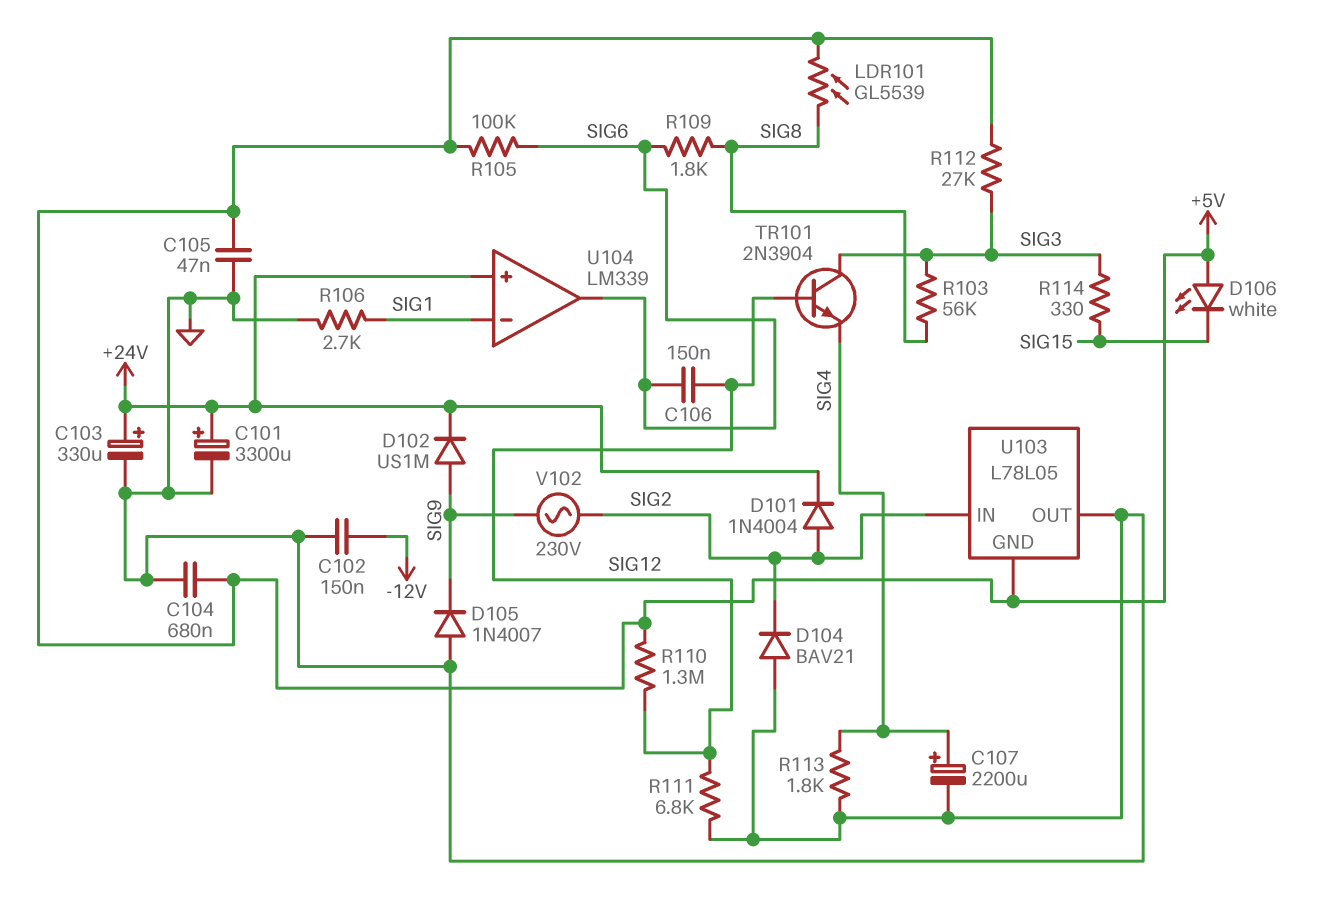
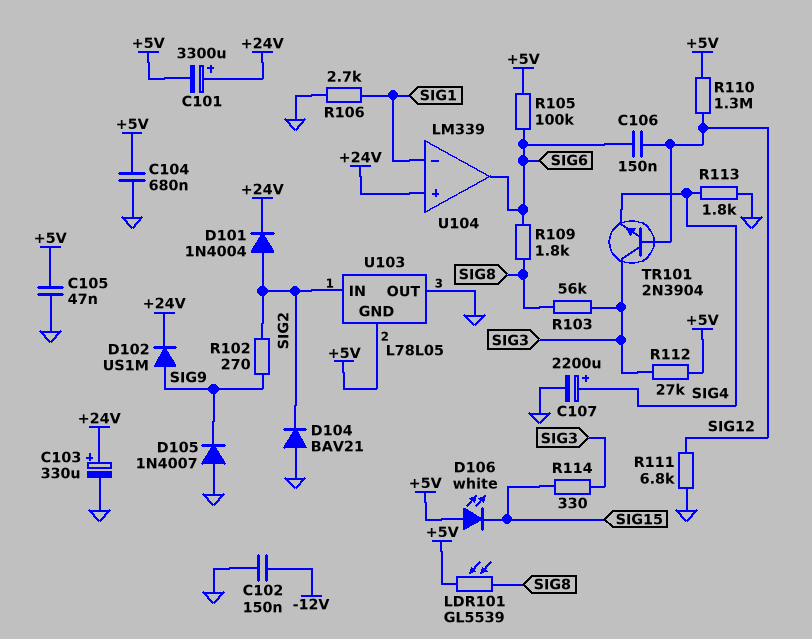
C101: 3300uF (plus +24V, minus GND) -> 3300uF (plus +24V, minus +5V)
R102: none -> 270 (SIG2, SIG9)
V102: AC 230V (SIG2, SIG9) -> none

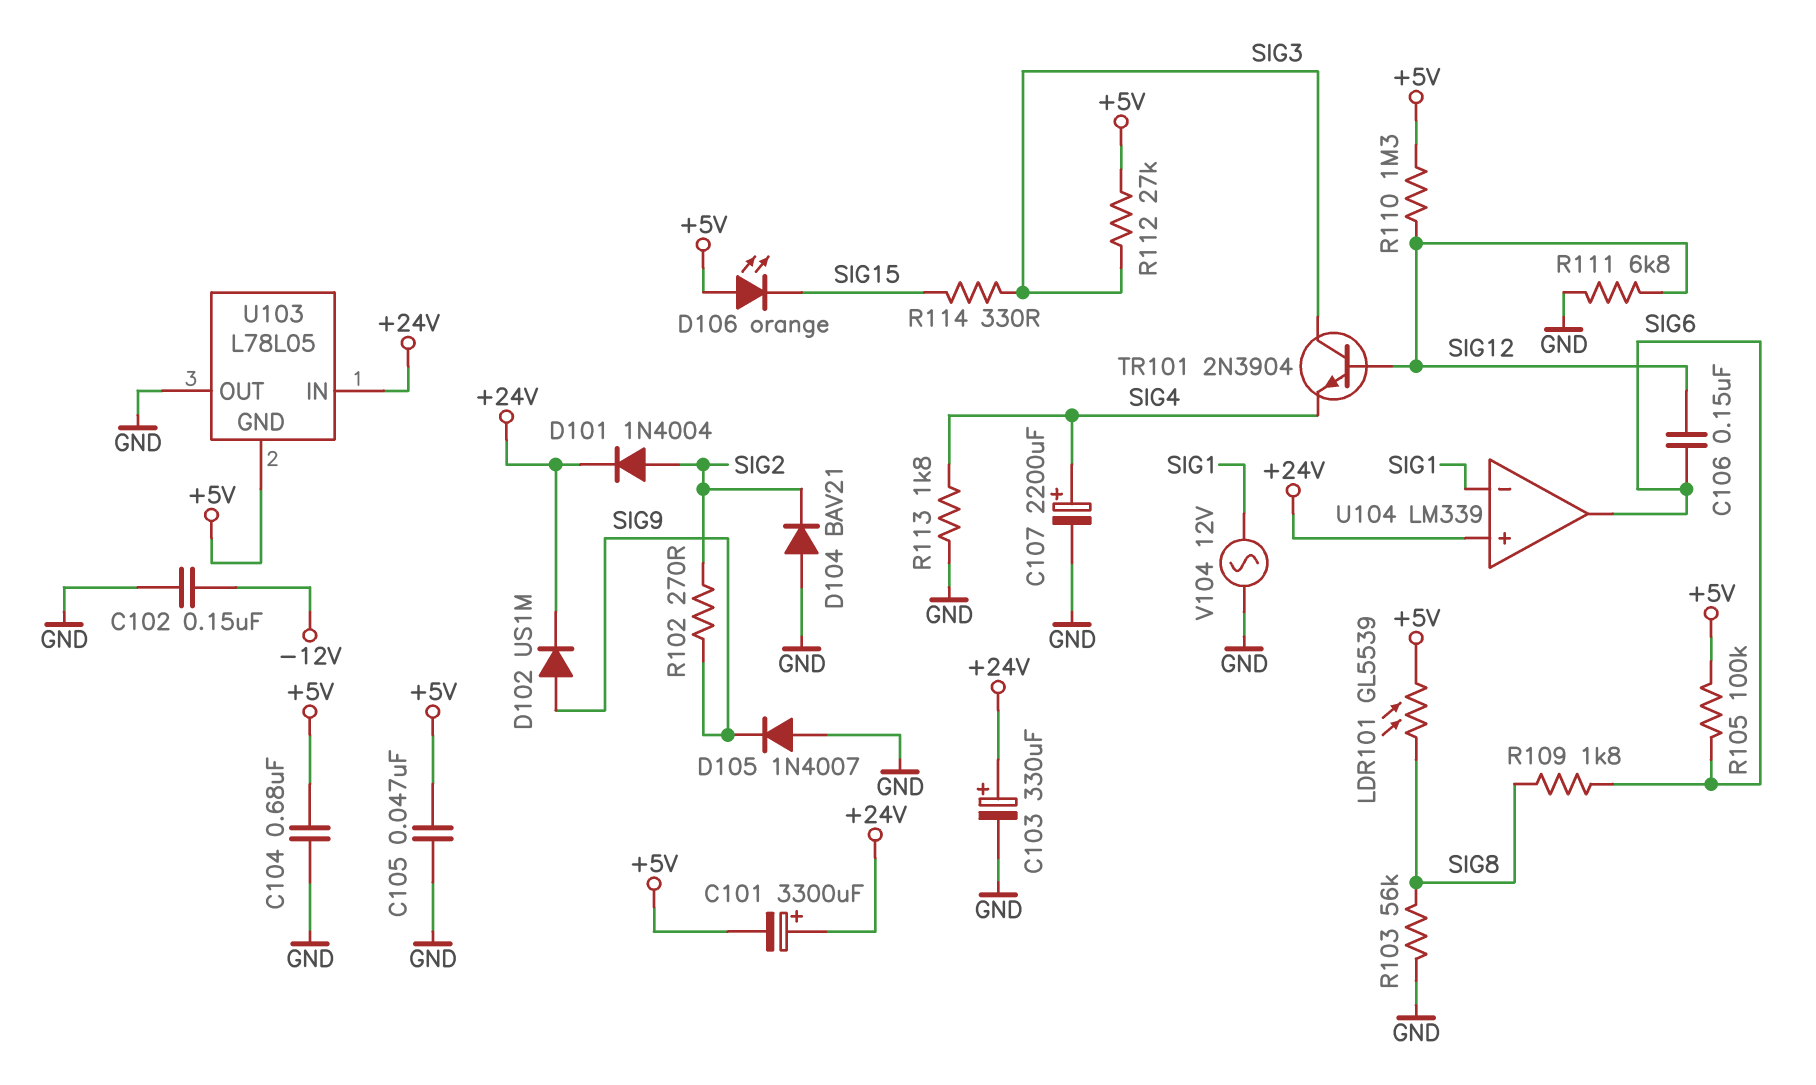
D106: LED white (A +5V, K SIG15) -> LED orange (A +5V, K SIG15)
R103: 56k (SIG3, SIG8) -> 56k (GND, SIG8)
R106: 2.7k (GND, SIG1) -> none
U103 pin IN: SIG2 -> +24V
V104: none -> AC 12V (GND, SIG1)

